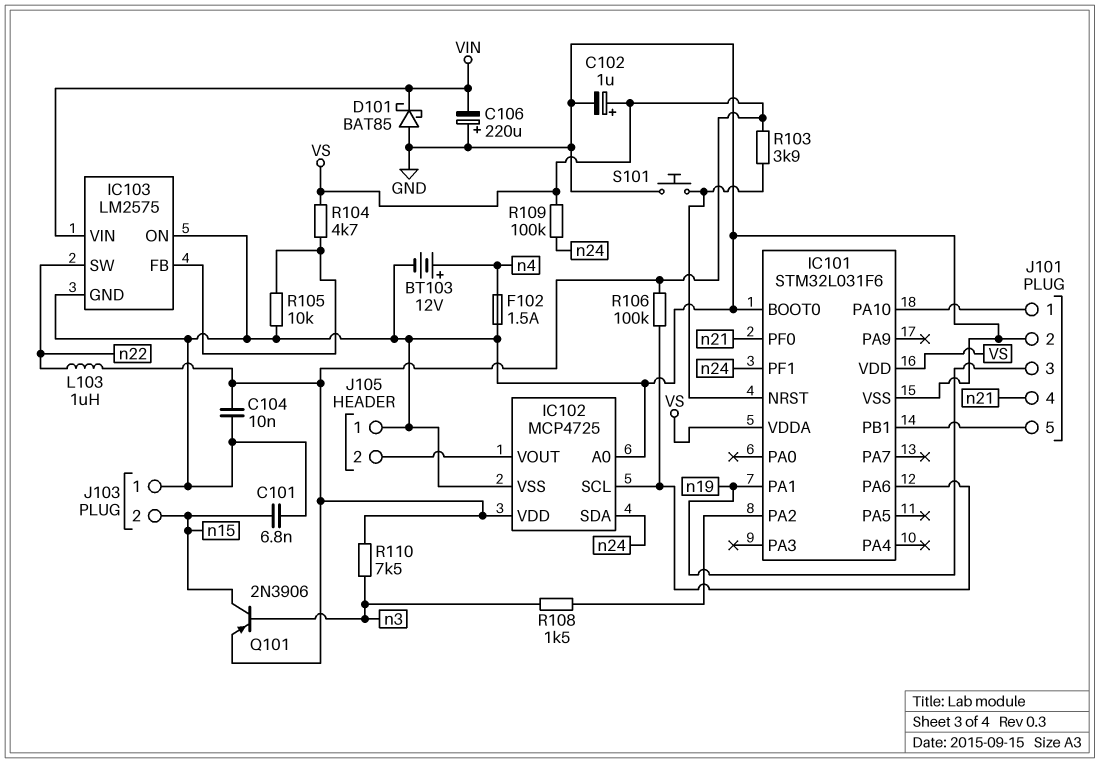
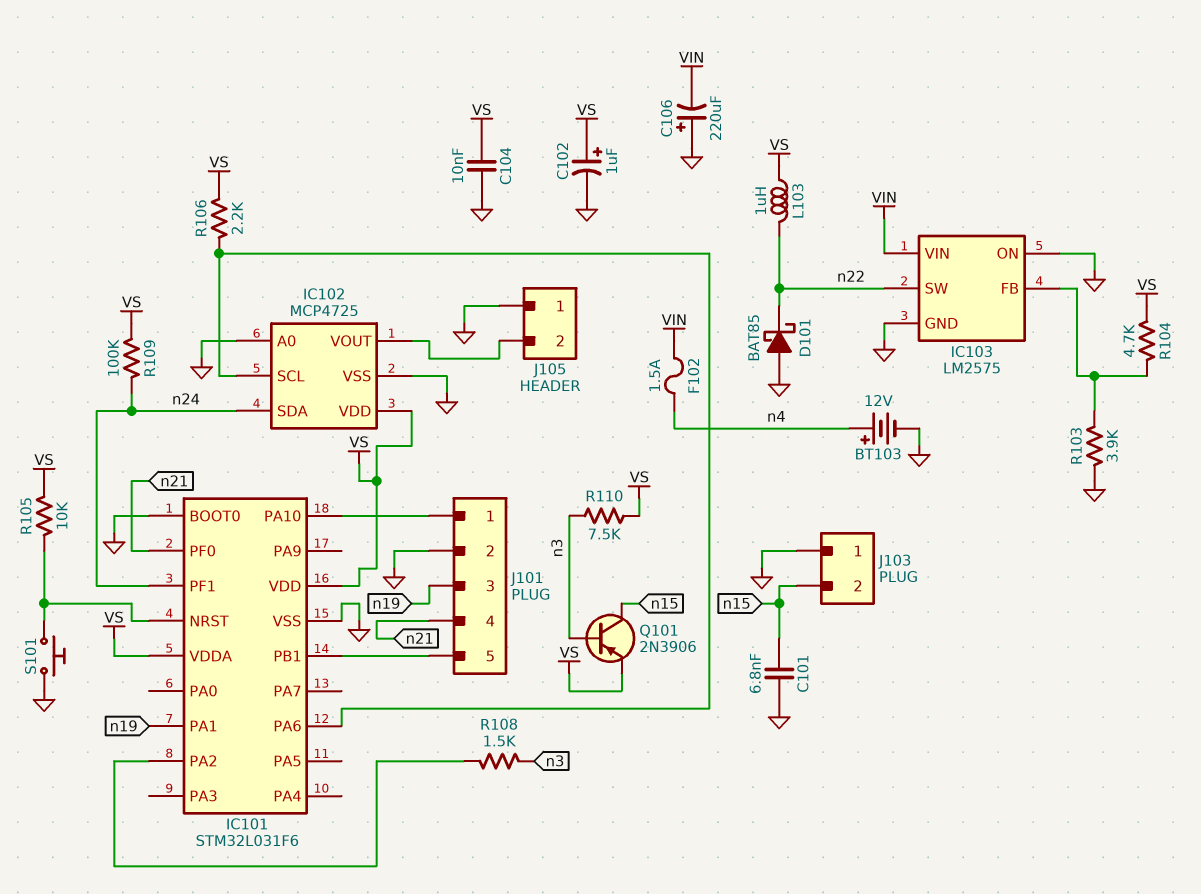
D101: schottky BAT85 (A GND, K VIN) -> schottky BAT85 (A GND, K n22)
F102: 1.5A (GND, n4) -> 1.5A (VIN, n4)
R103: 3.9k (IC101/NRST, VS) -> 3.9k (GND, IC103/FB)
R105: 10k (GND, IC103/FB) -> 10k (IC101/NRST, VS)
R106: 100k (IC101/PA6, VS) -> 2.2k (IC101/PA6, VS)

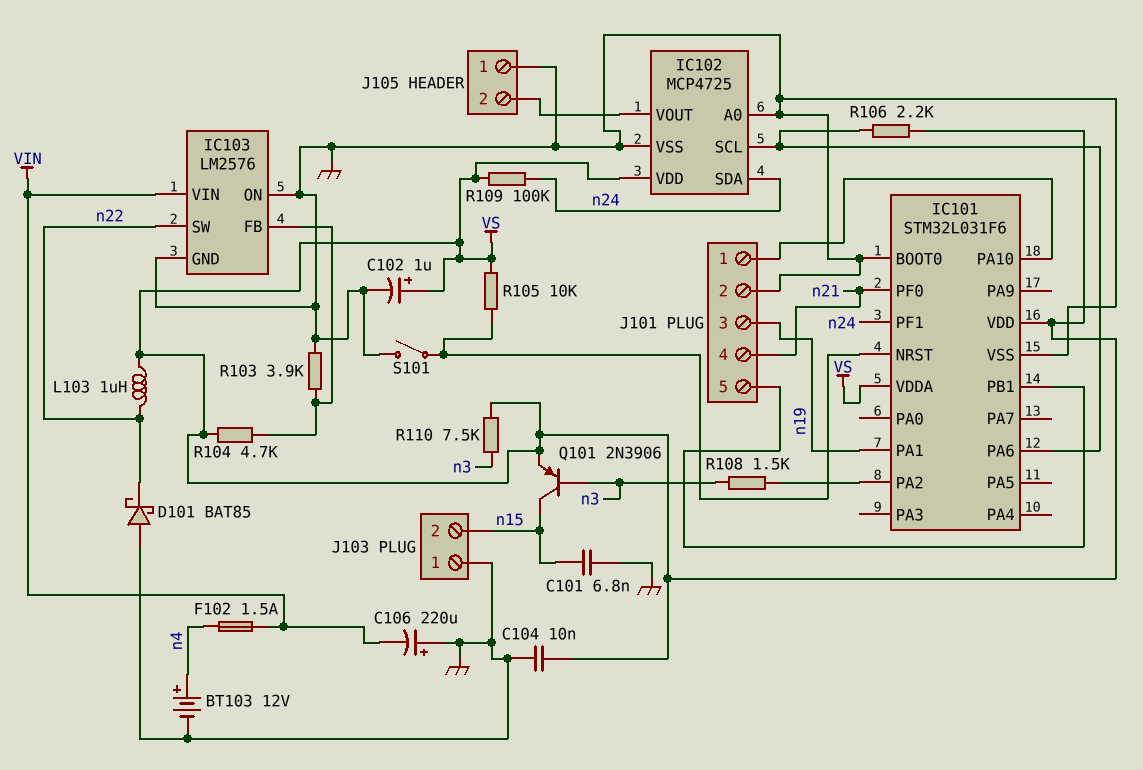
IC103: LM2575 -> LM2576
S101: button (GND, IC101/NRST) -> switch (GND, IC101/NRST)

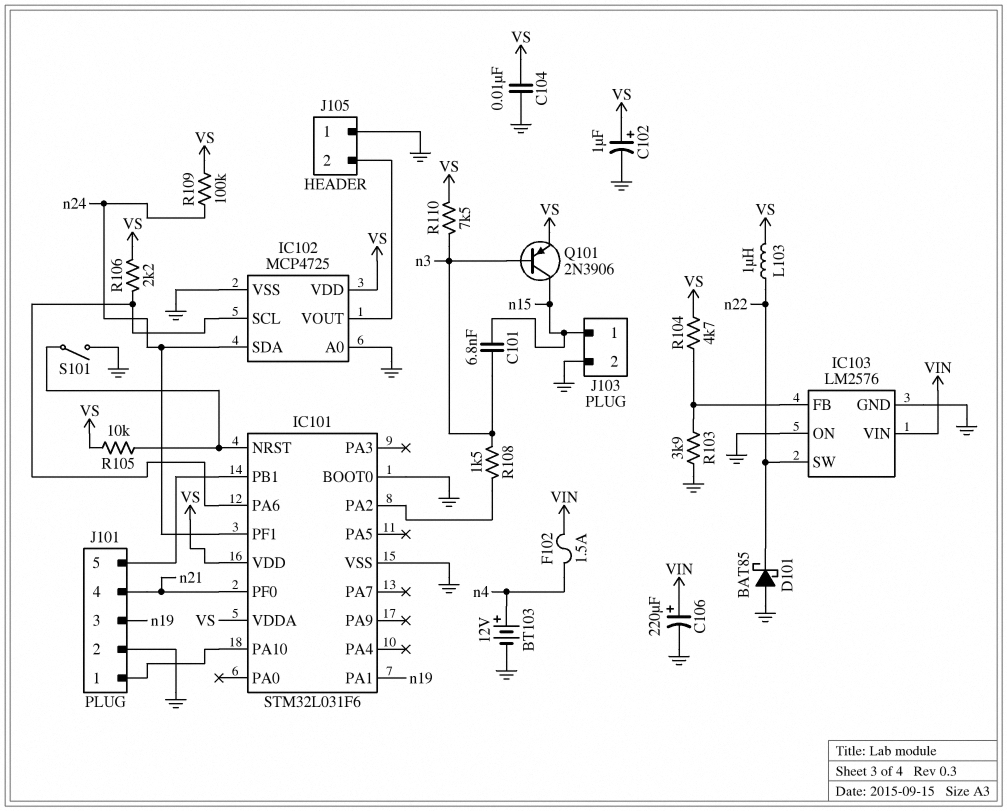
C101: 6.8nF (GND, n15) -> 6.8nF (n3, n15)
C106: 220uF (plus GND, minus VIN) -> 220uF (plus VIN, minus GND)
J103 pin 1: GND -> n15
J103 pin 2: n15 -> GND

